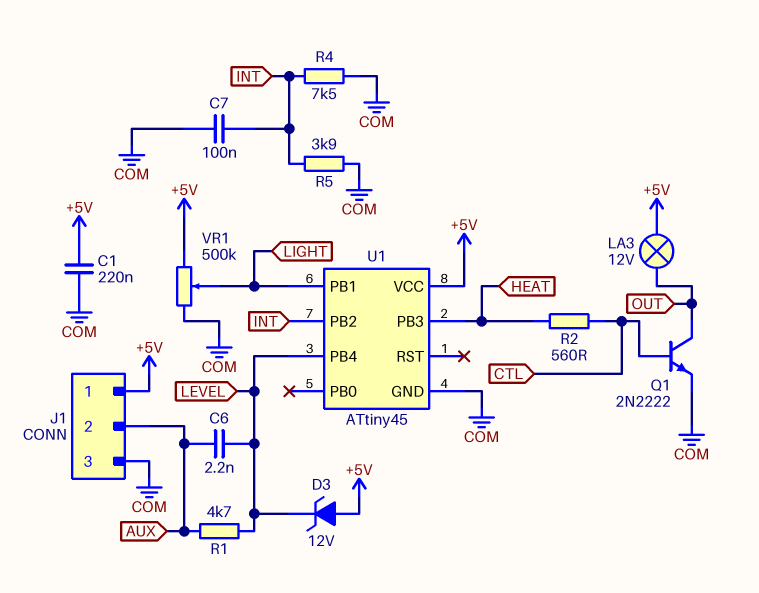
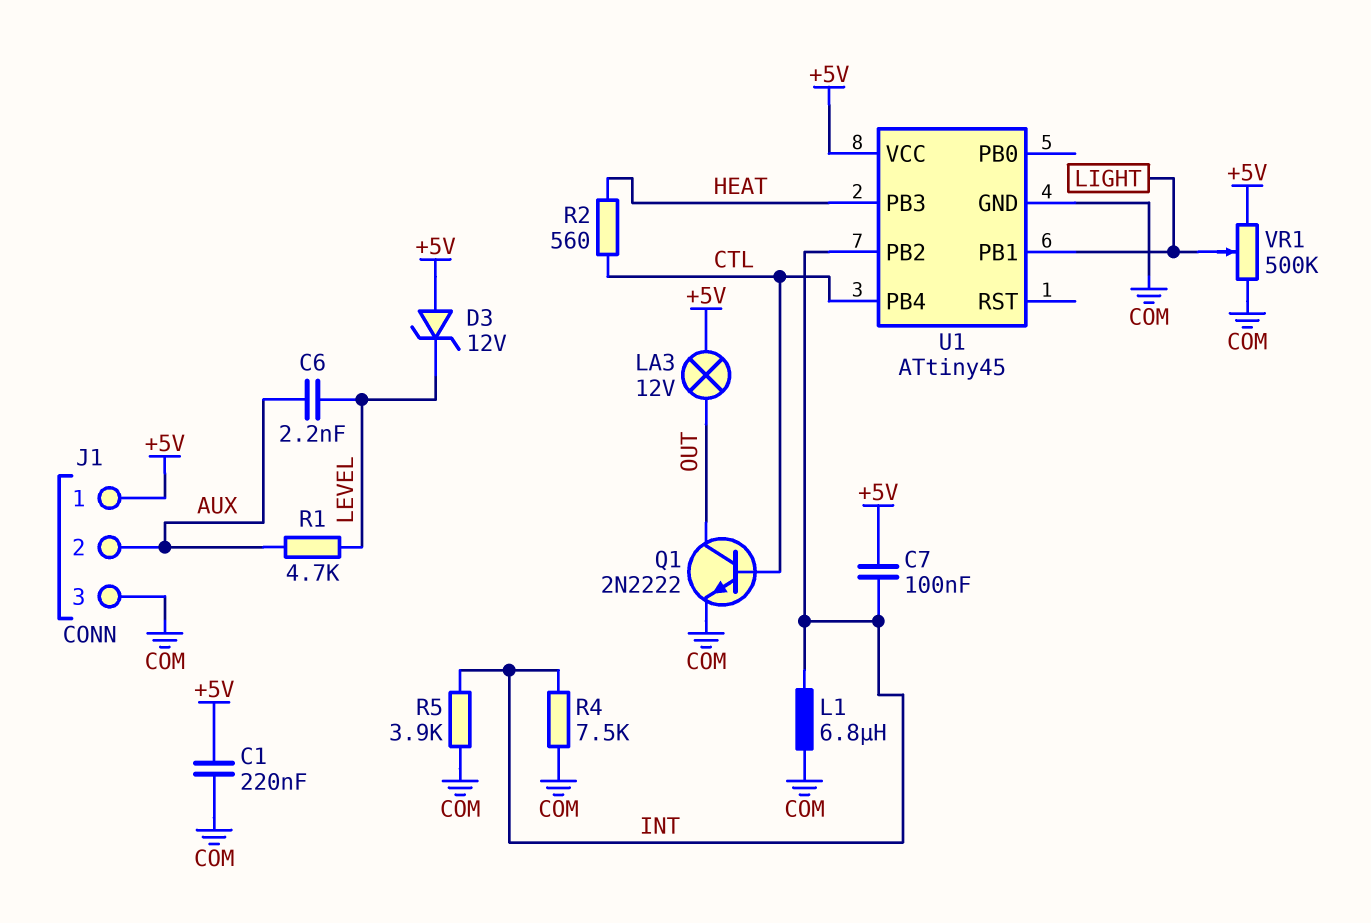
C7: 100nF (COM, INT) -> 100nF (+5V, INT)
L1: none -> 6.8uH (COM, INT)
U1 pin PB4: LEVEL -> CTL

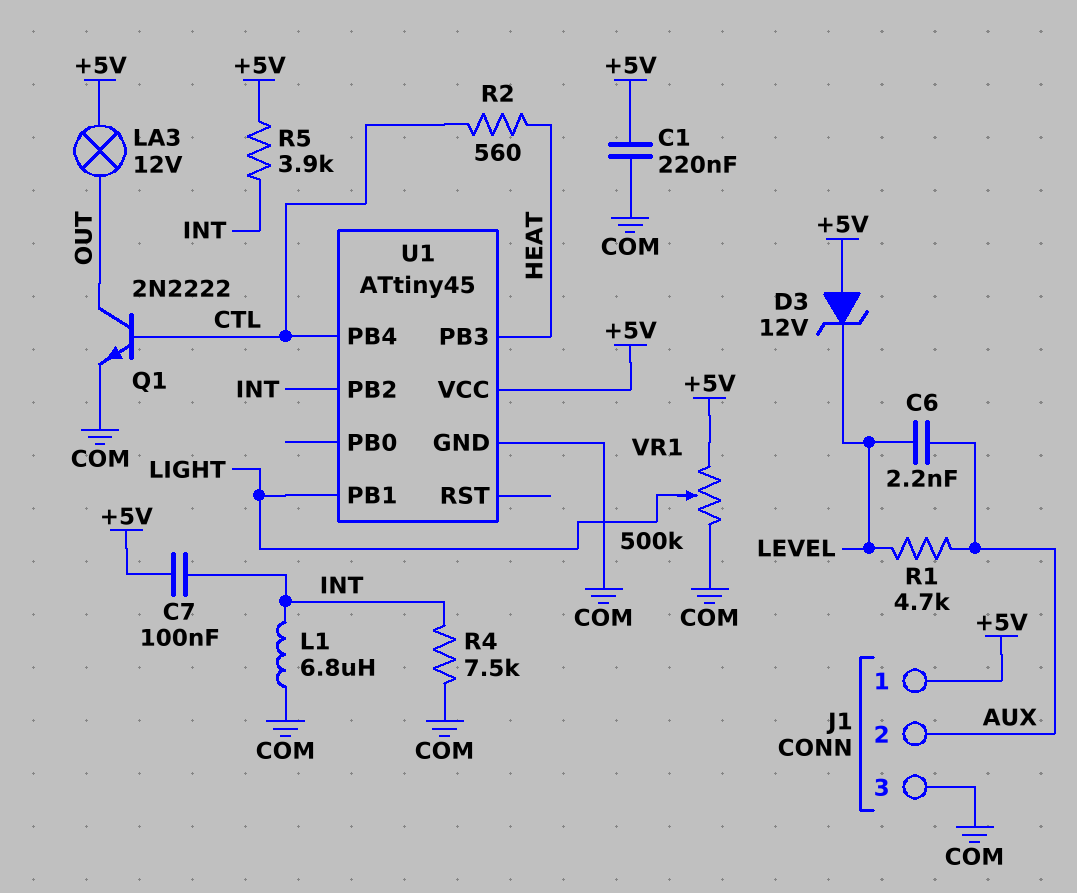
R5: 3.9k (COM, INT) -> 3.9k (+5V, INT)

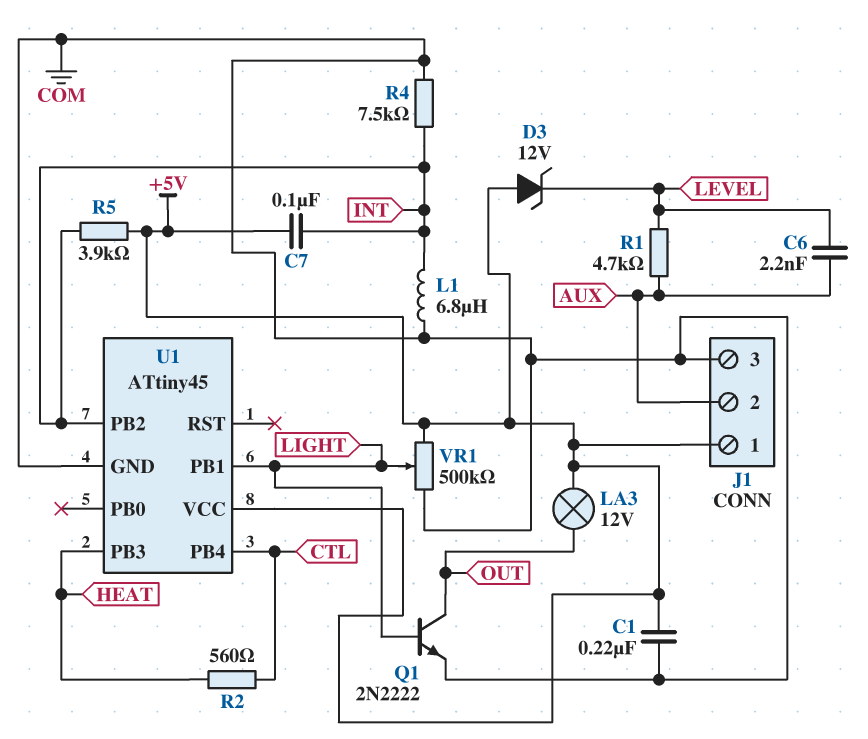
Q1: NPN 2N2222 (B CTL, C OUT, E COM) -> NPN 2N2222 (B LIGHT, C OUT, E COM)

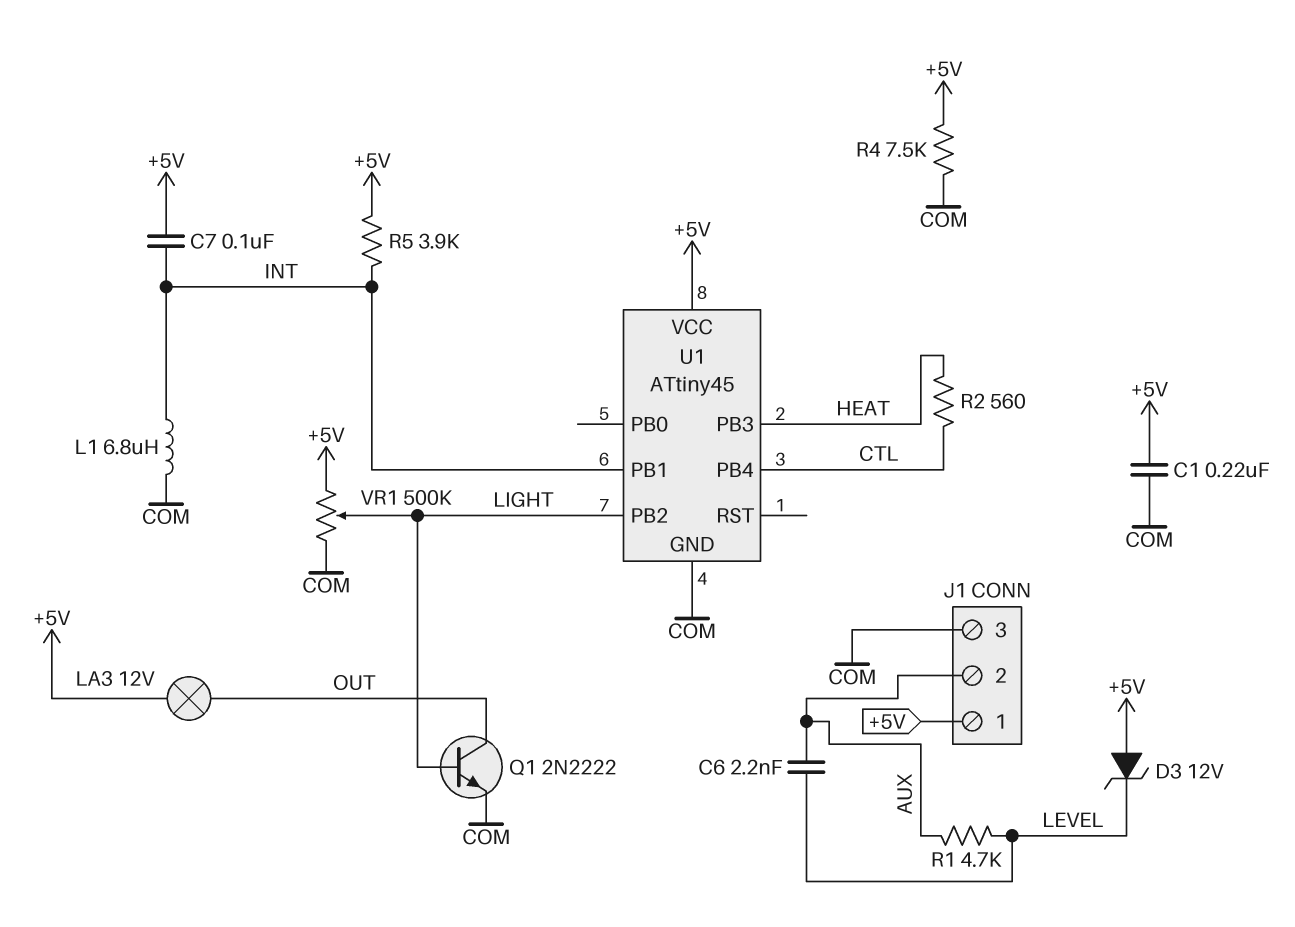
R4: 7.5k (COM, INT) -> 7.5k (+5V, COM)
U1 pin PB1: LIGHT -> INT
U1 pin PB2: INT -> LIGHT

